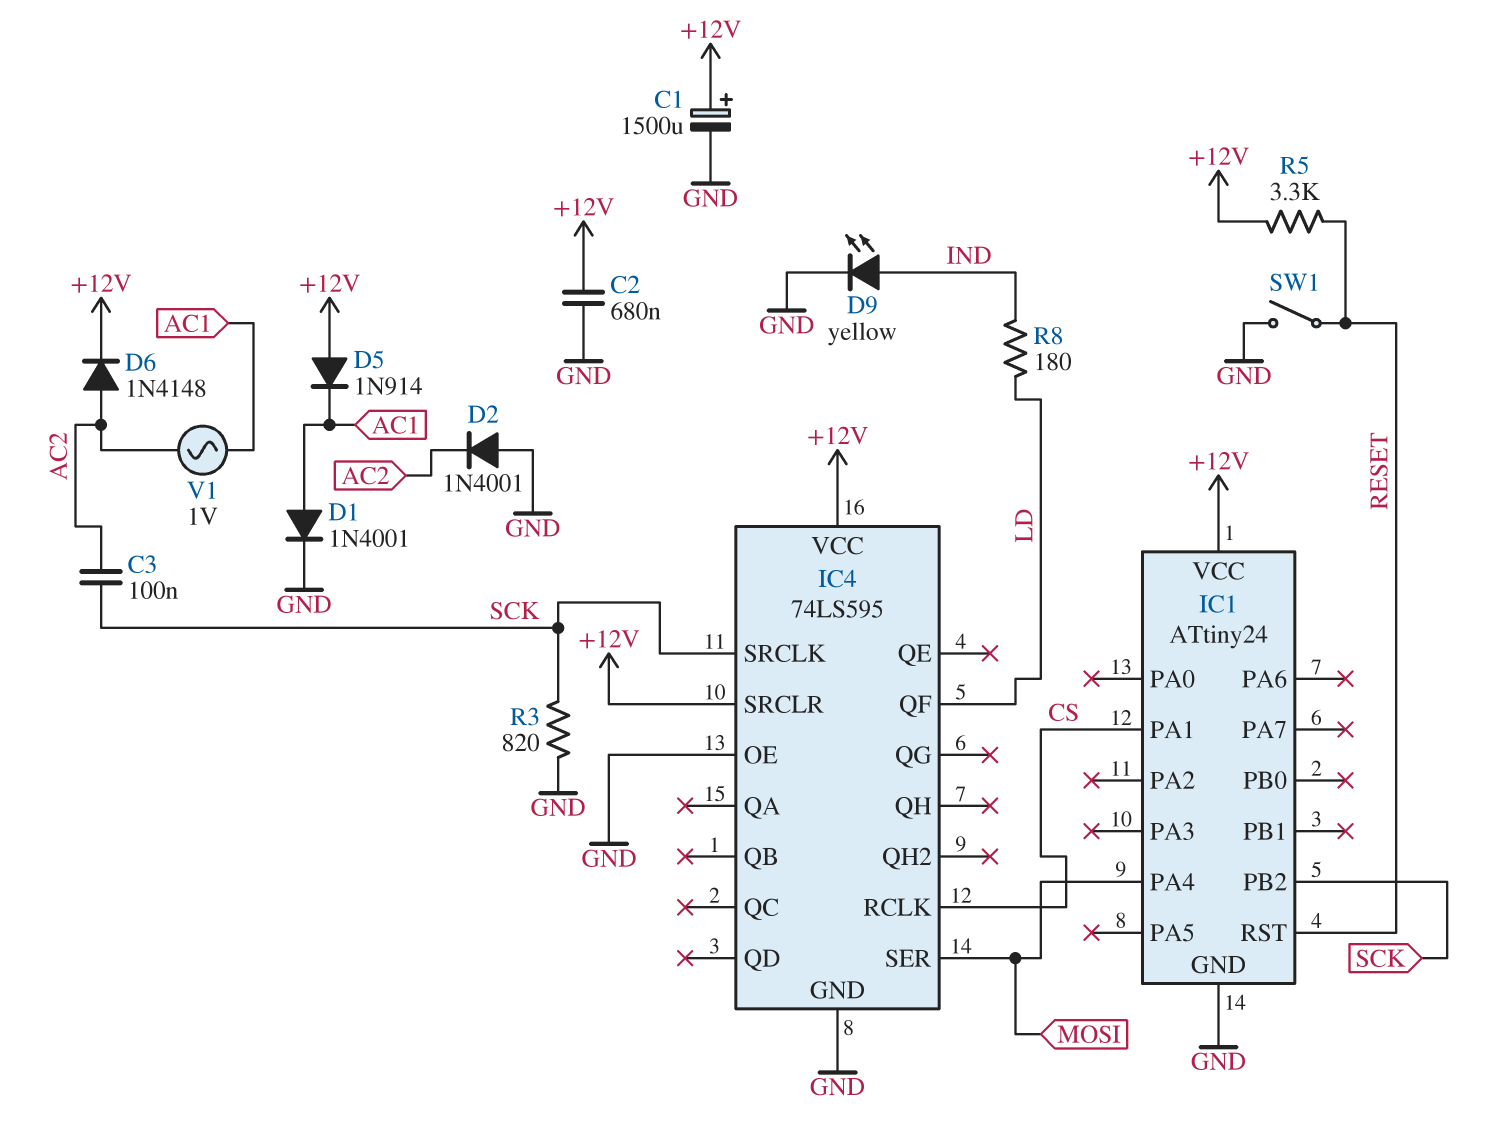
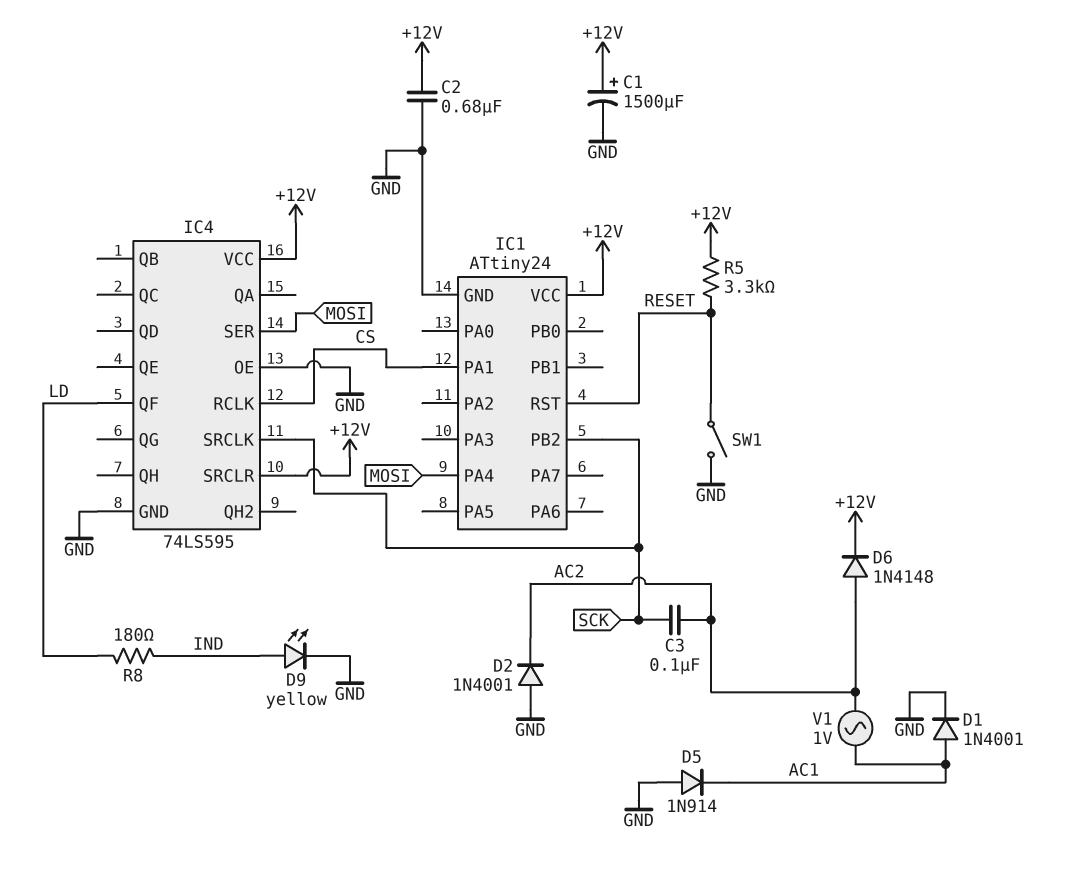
D5: diode 1N914 (A +12V, K AC1) -> diode 1N914 (A GND, K AC1)
R3: 820 (GND, SCK) -> none

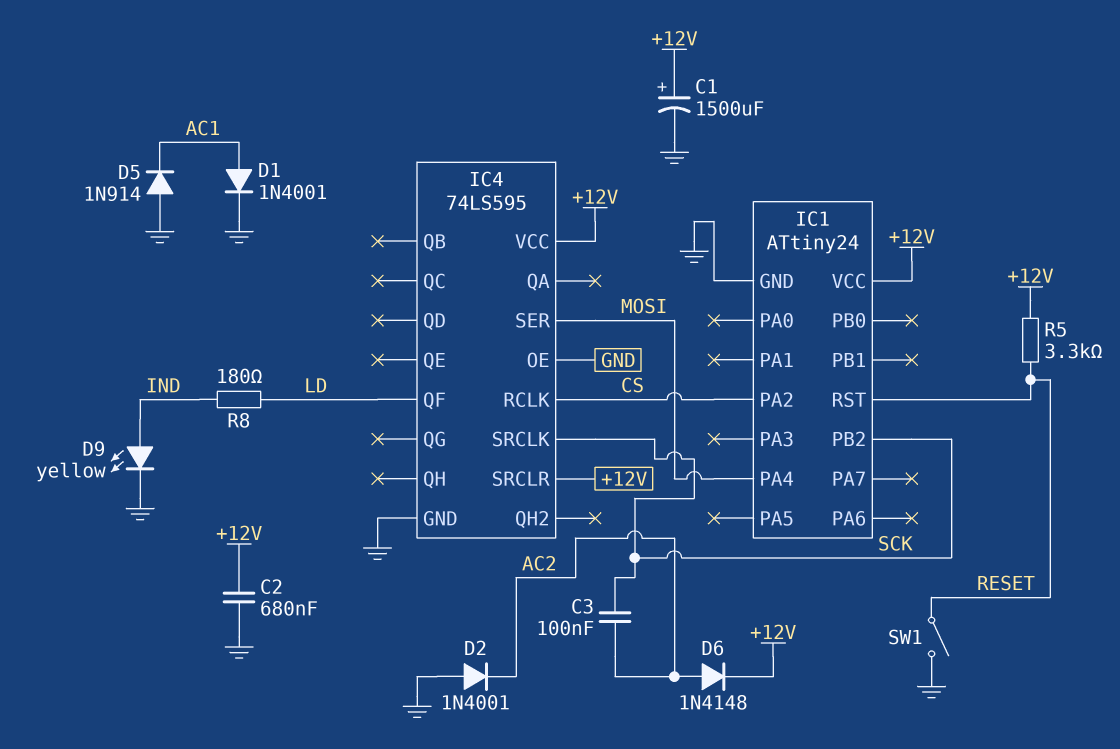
IC1 pin PA1: CS -> none
IC1 pin PA2: none -> CS
V1: AC 1V (AC1, AC2) -> none

